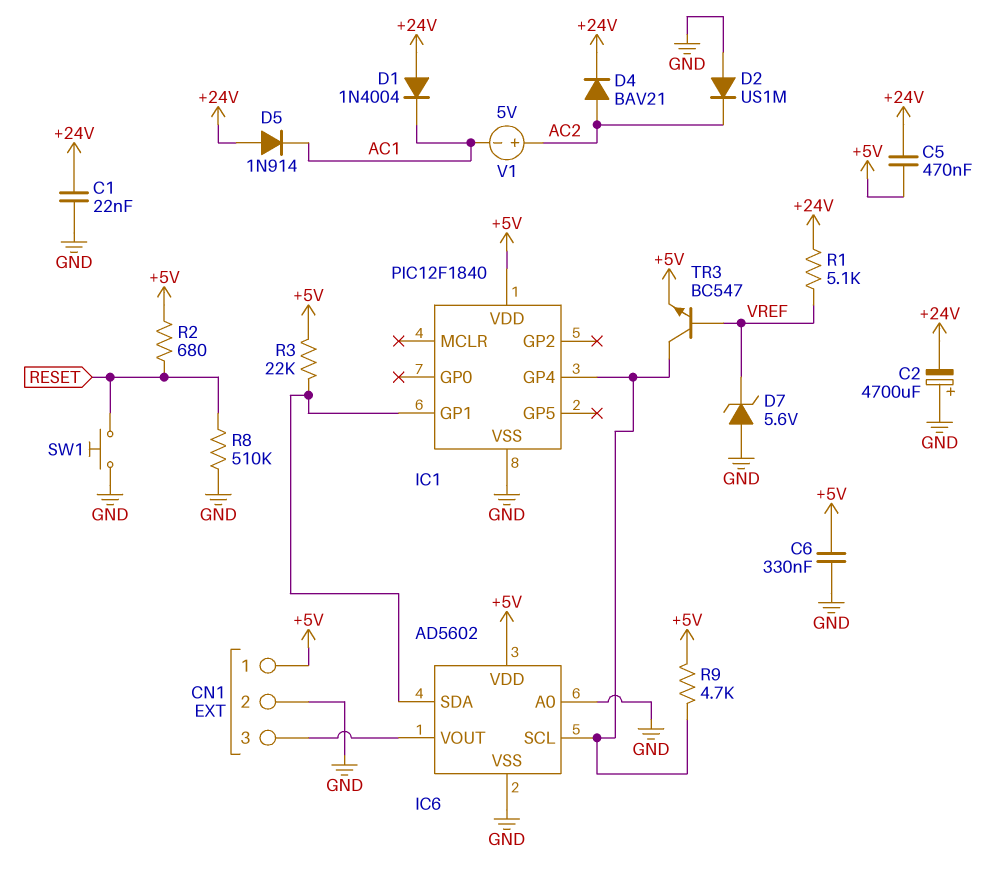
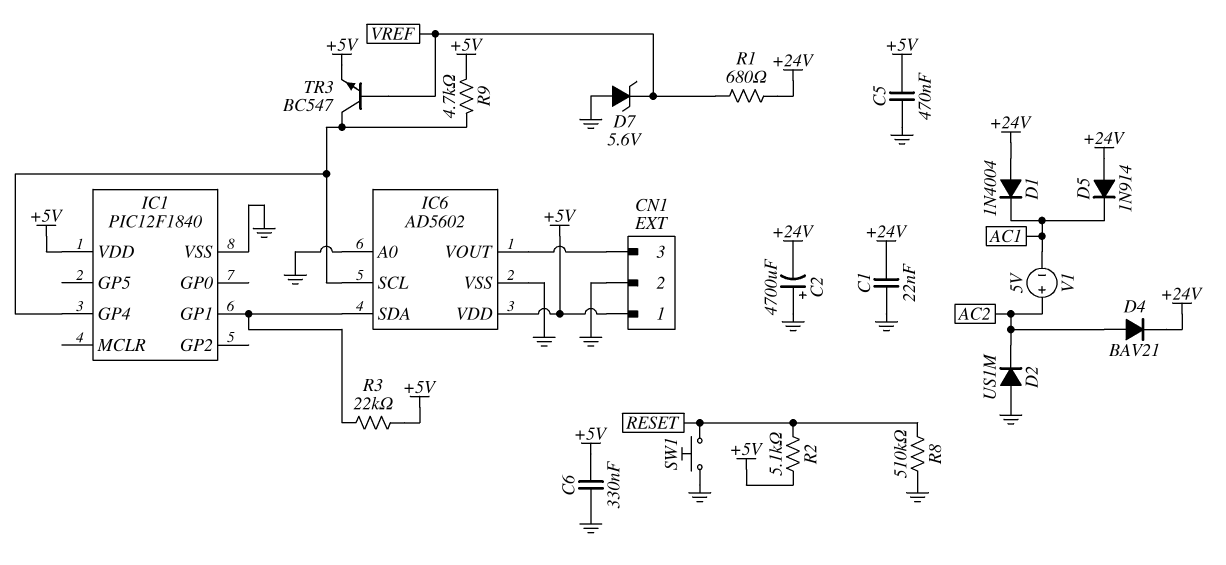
C5: 470nF (+5V, +24V) -> 470nF (+5V, GND)
R1: 5.1k (+24V, VREF) -> 680 (+24V, VREF)
R2: 680 (+5V, RESET) -> 5.1k (+5V, RESET)

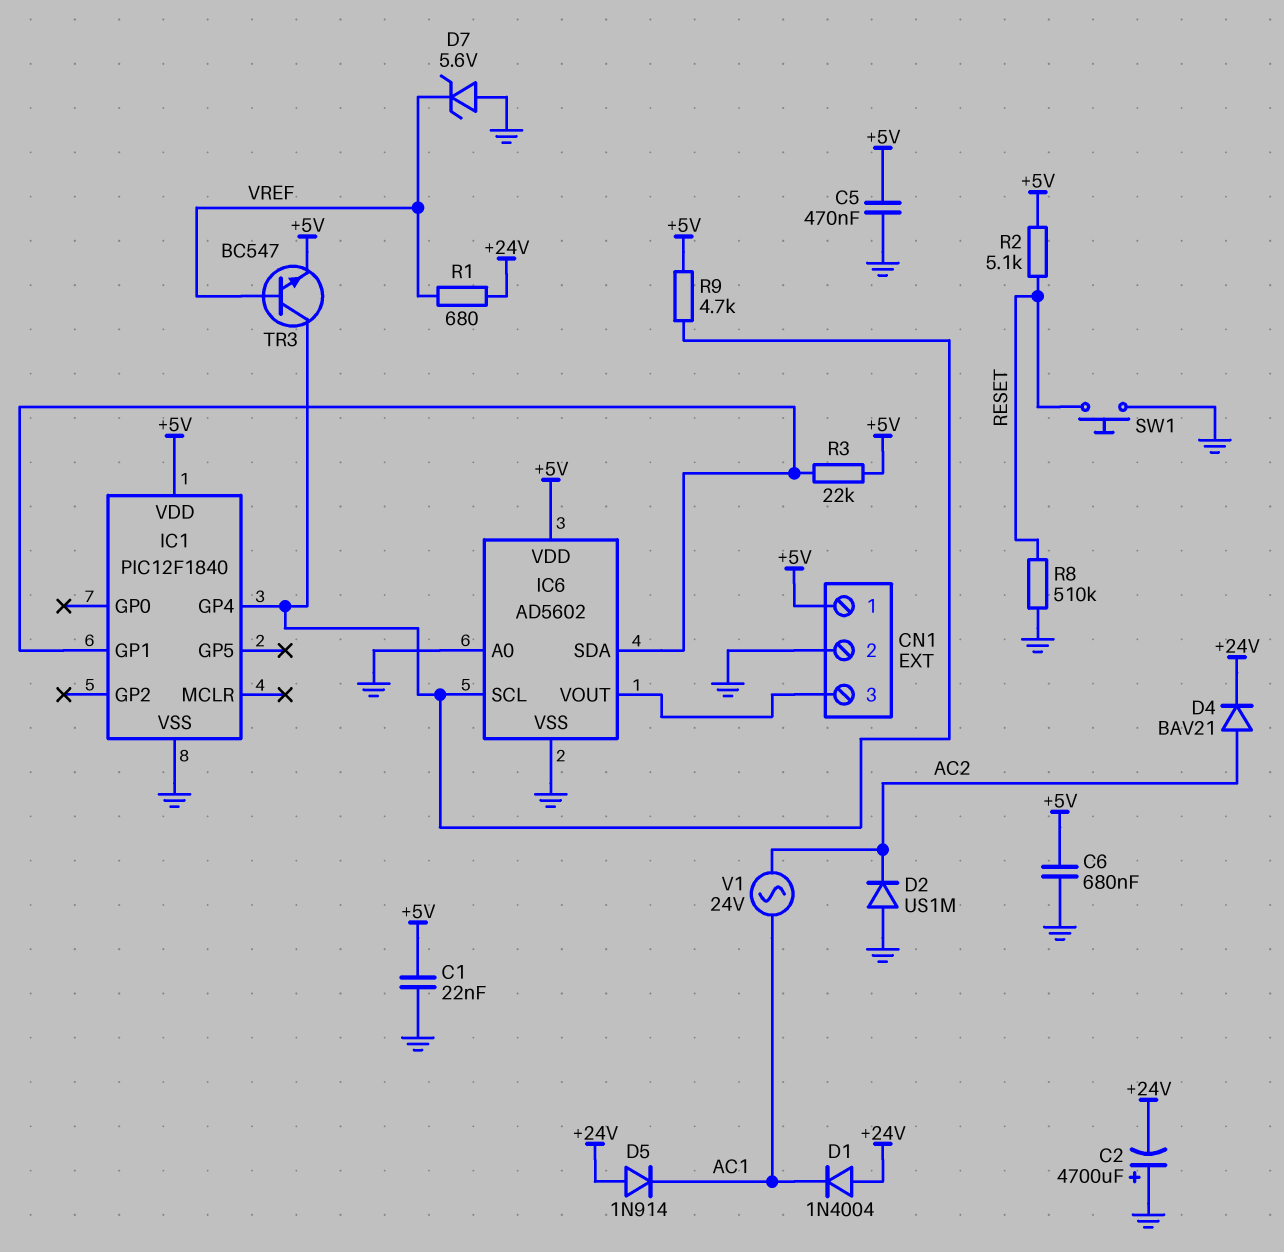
C1: 22nF (+24V, GND) -> 22nF (+5V, GND)
C6: 330nF (+5V, GND) -> 680nF (+5V, GND)
V1: 5V (plus AC2, minus AC1) -> AC 24V (AC1, AC2)

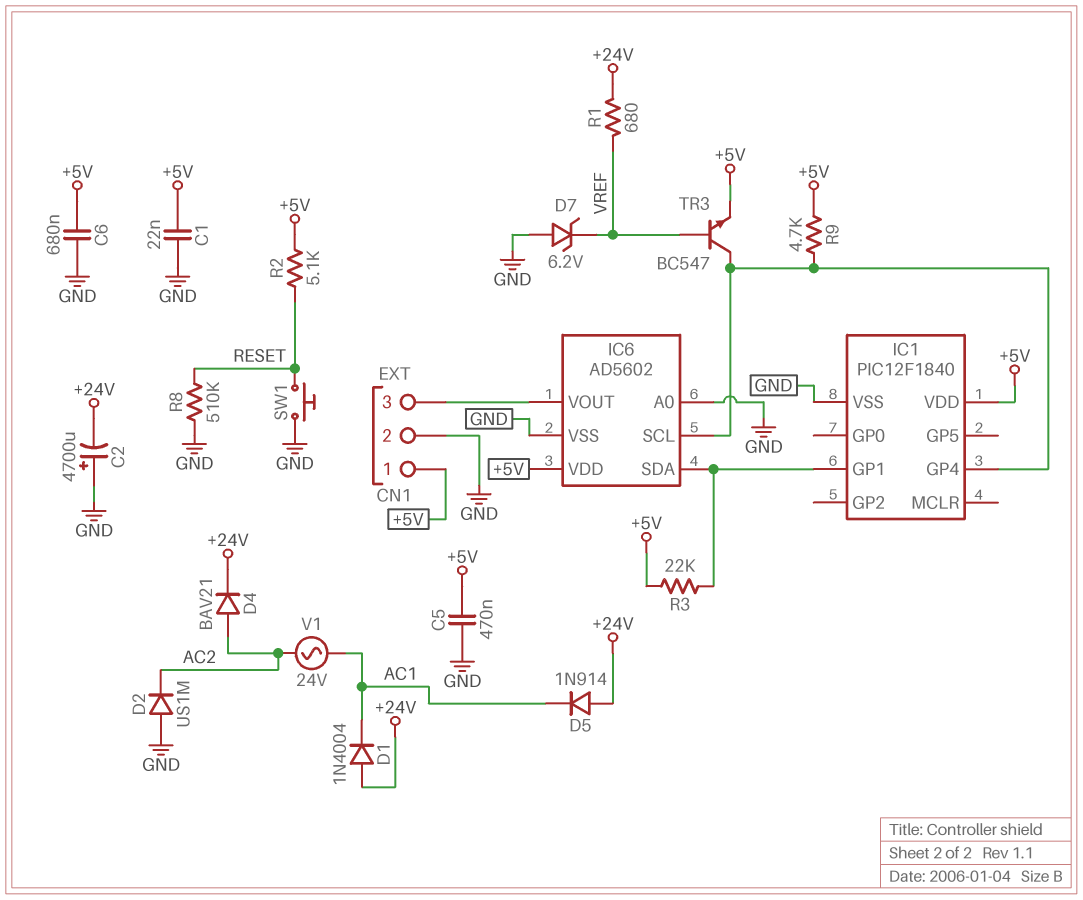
D7: zener 5.6V (A GND, K VREF) -> zener 6.2V (A GND, K VREF)

